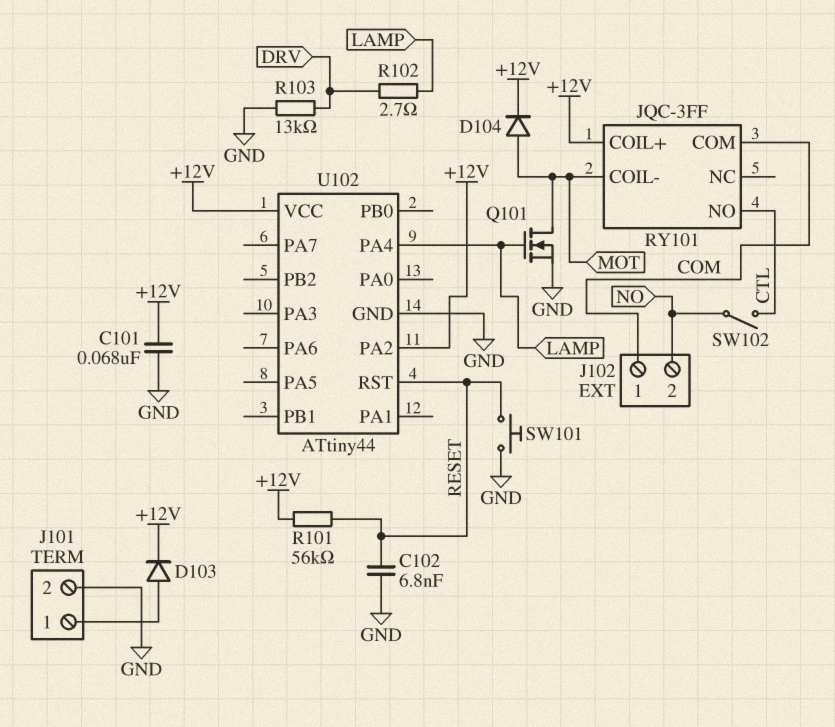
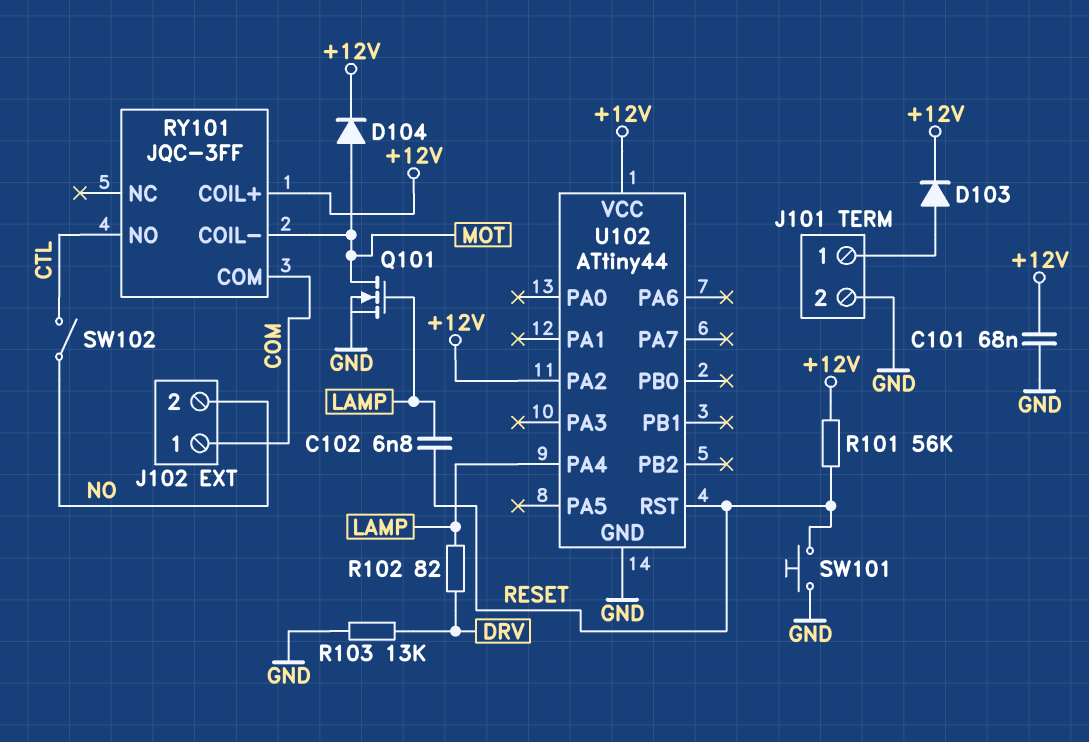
C102: 6.8nF (GND, RESET) -> 6.8nF (LAMP, RESET)
R102: 2.7 (DRV, LAMP) -> 82 (DRV, LAMP)

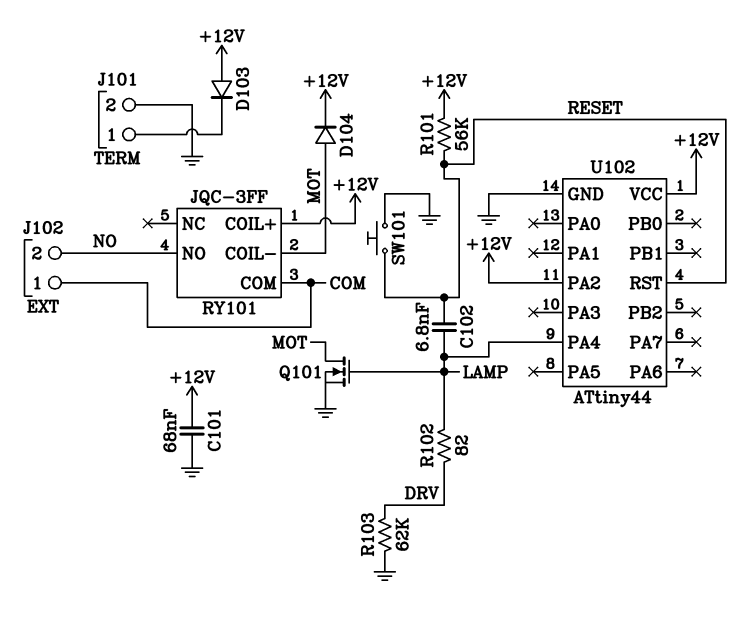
D103: diode (A J101/1, K +12V) -> diode (A +12V, K J101/1)
R103: 13k (DRV, GND) -> 62k (DRV, GND)
RY101 pin NO: CTL -> NO
SW102: switch (CTL, NO) -> none

